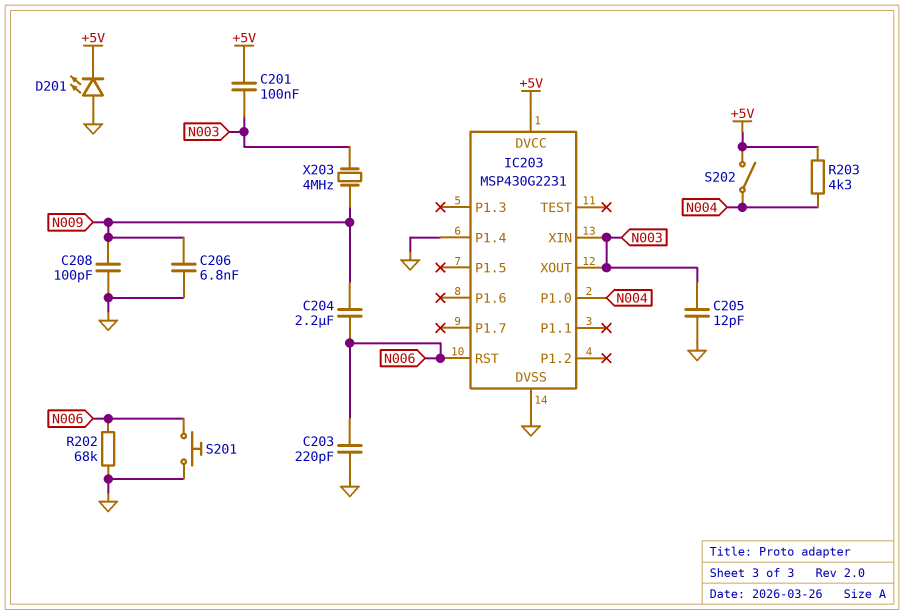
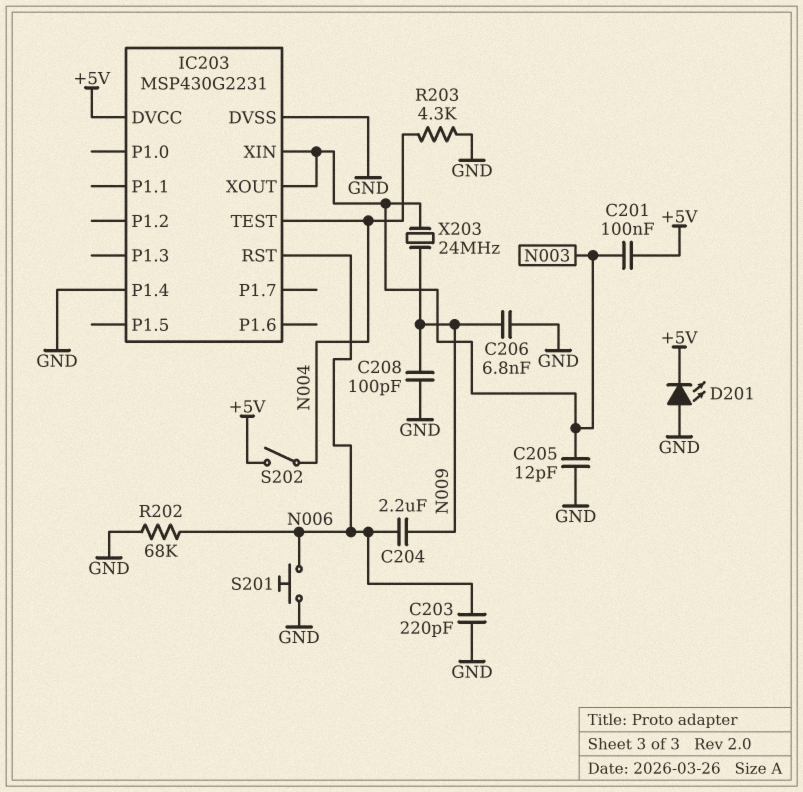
IC203 pin P1.0: N004 -> none
IC203 pin TEST: none -> N004
R203: 4.3k (+5V, N004) -> 4.3k (GND, N004)
X203: 4MHz (N003, N009) -> 24MHz (N003, N009)

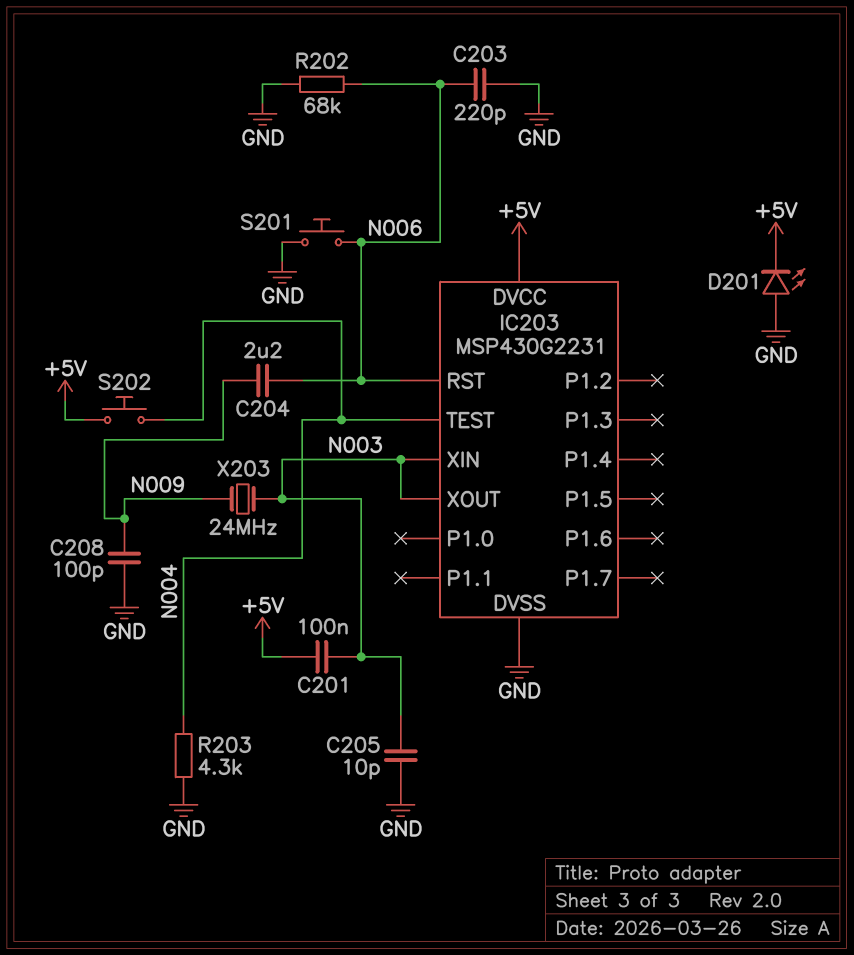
C205: 12pF (GND, N003) -> 10pF (GND, N003)
C206: 6.8nF (GND, N009) -> none
IC203 pin P1.4: GND -> none
S202: switch (+5V, N004) -> button (+5V, N004)

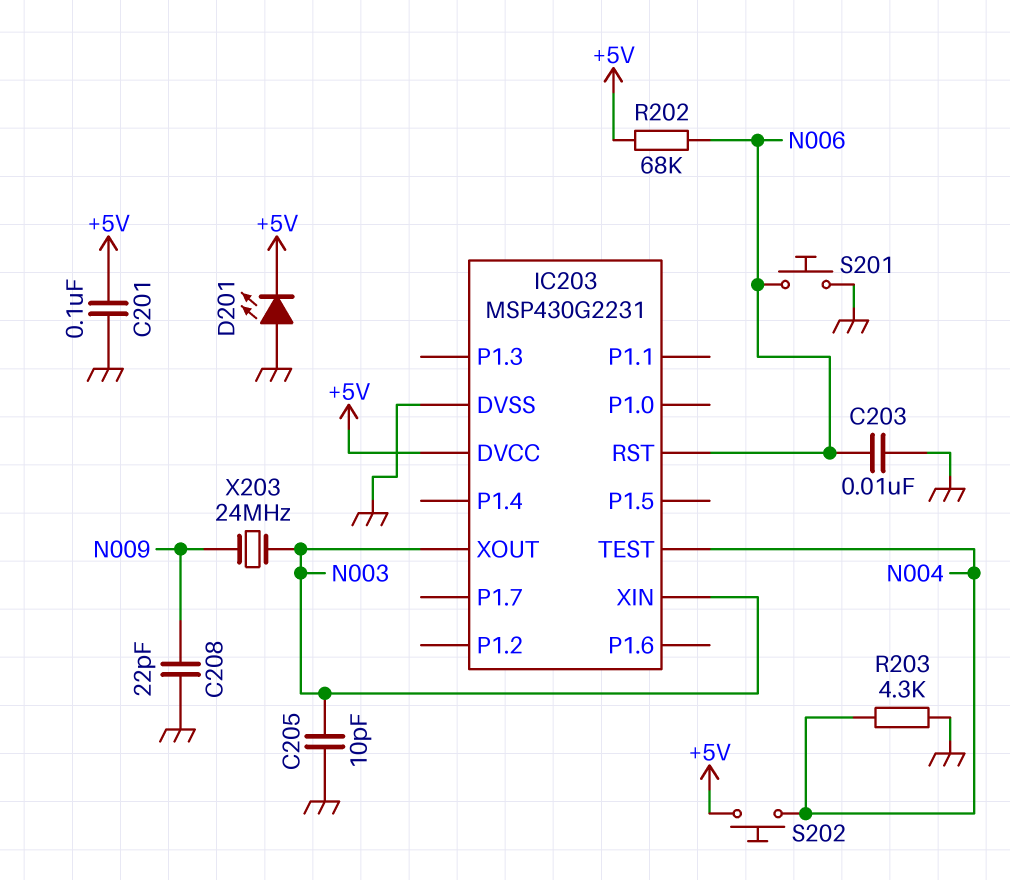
C201: 100nF (+5V, N003) -> 100nF (+5V, GND)
C203: 220pF (GND, N006) -> 10nF (GND, N006)
C204: 2.2uF (N006, N009) -> none
C208: 100pF (GND, N009) -> 22pF (GND, N009)
R202: 68k (GND, N006) -> 68k (+5V, N006)

